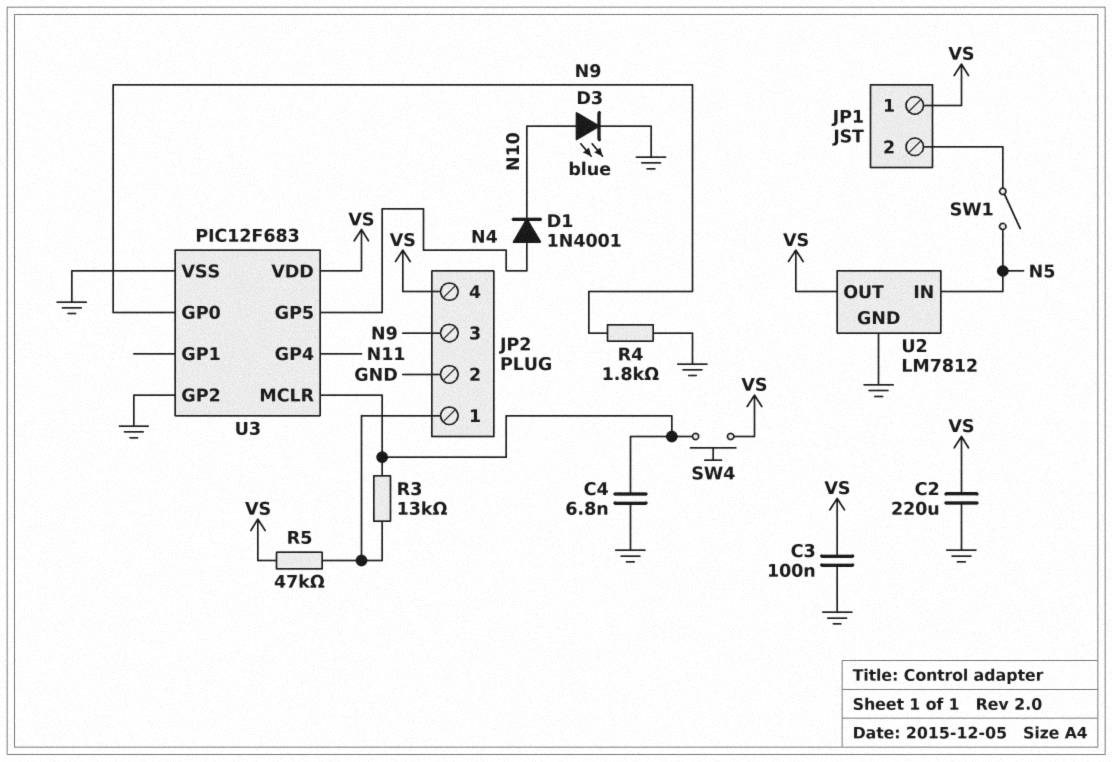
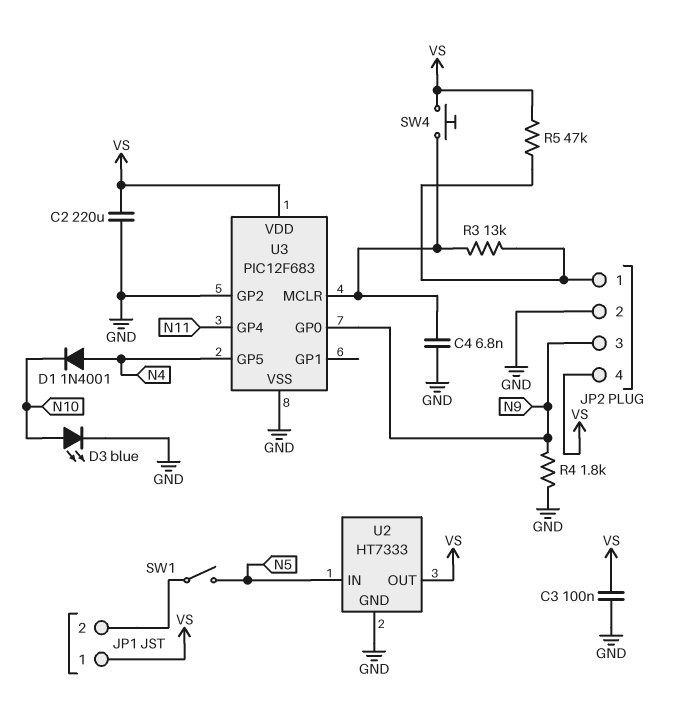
U2: LM7812 -> HT7333

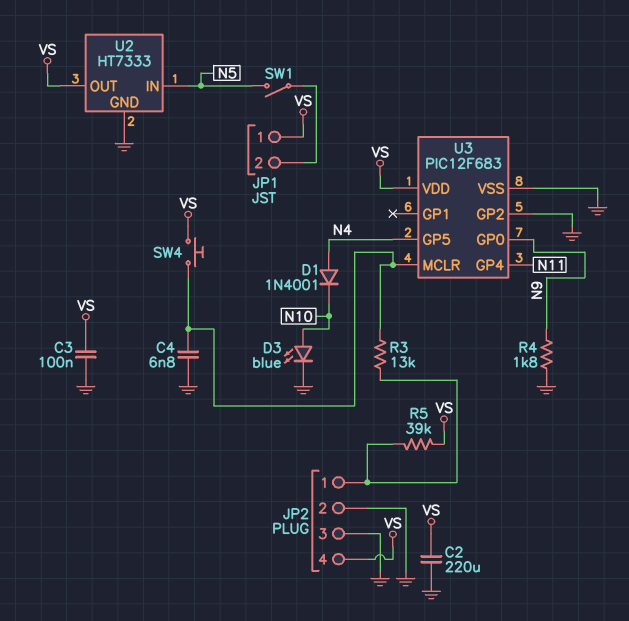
JP2 pin 3: N9 -> GND
R5: 47k (JP2/1, VS) -> 39k (JP2/1, VS)

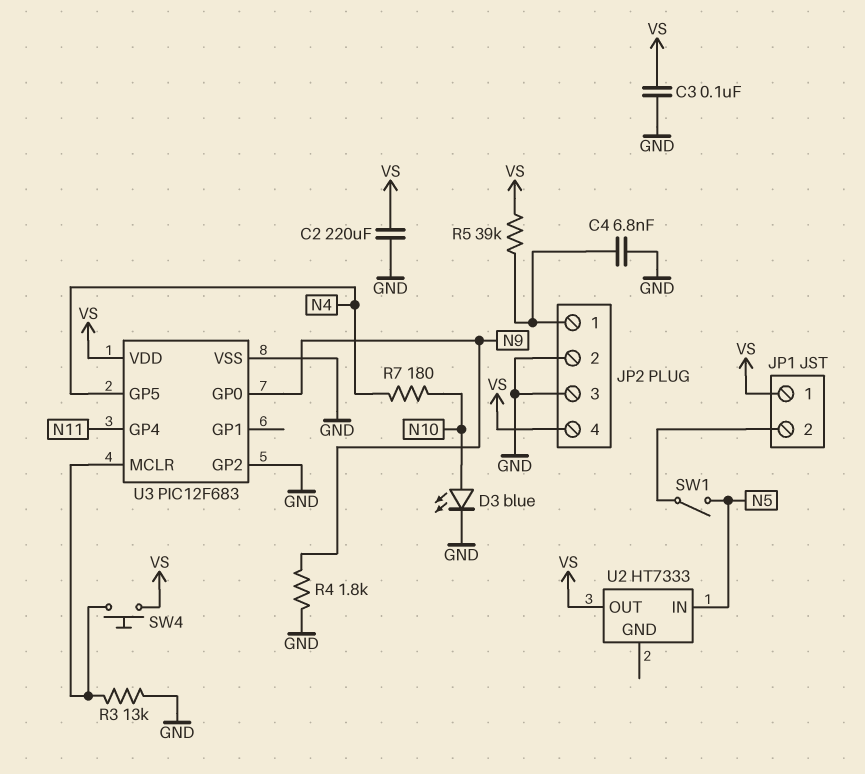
C4: 6.8nF (GND, U3/MCLR) -> 6.8nF (GND, JP2/1)
D1: diode 1N4001 (A N4, K N10) -> none
R3: 13k (JP2/1, U3/MCLR) -> 13k (GND, U3/MCLR)
R7: none -> 180 (N4, N10)
U2 pin GND: GND -> none

